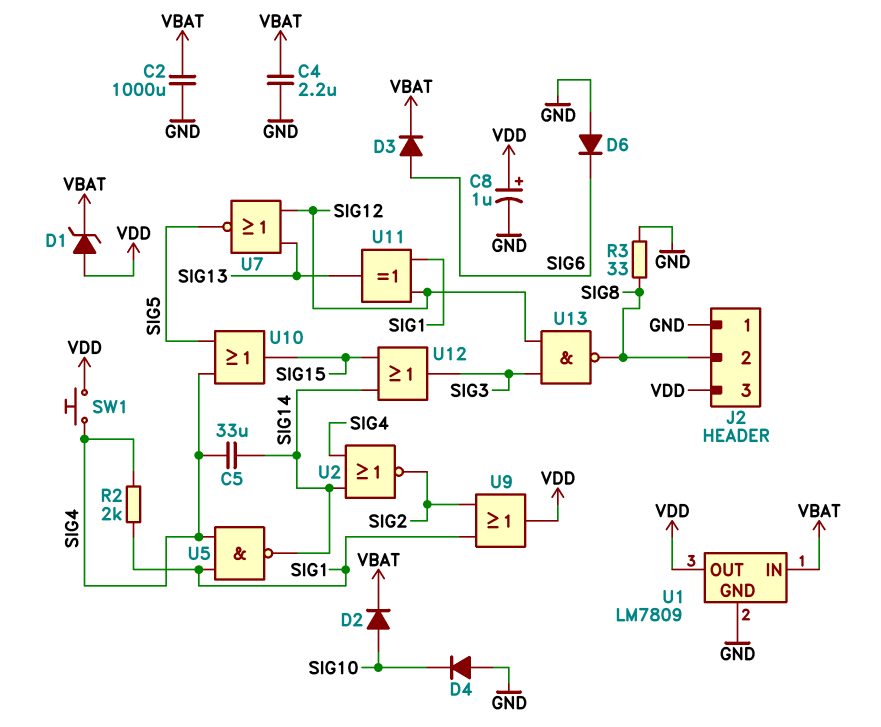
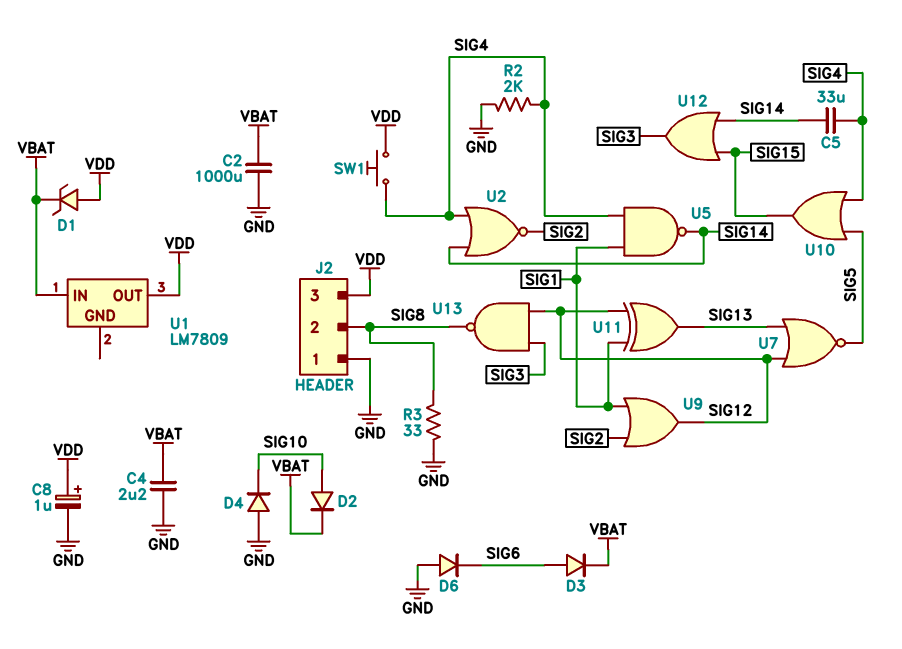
R2: 2k (SIG1, SIG4) -> 2k (GND, SIG4)
U1 pin GND: GND -> none
U9: OR (in SIG1, in SIG2, out VDD) -> OR (in SIG1, in SIG2, out SIG12)

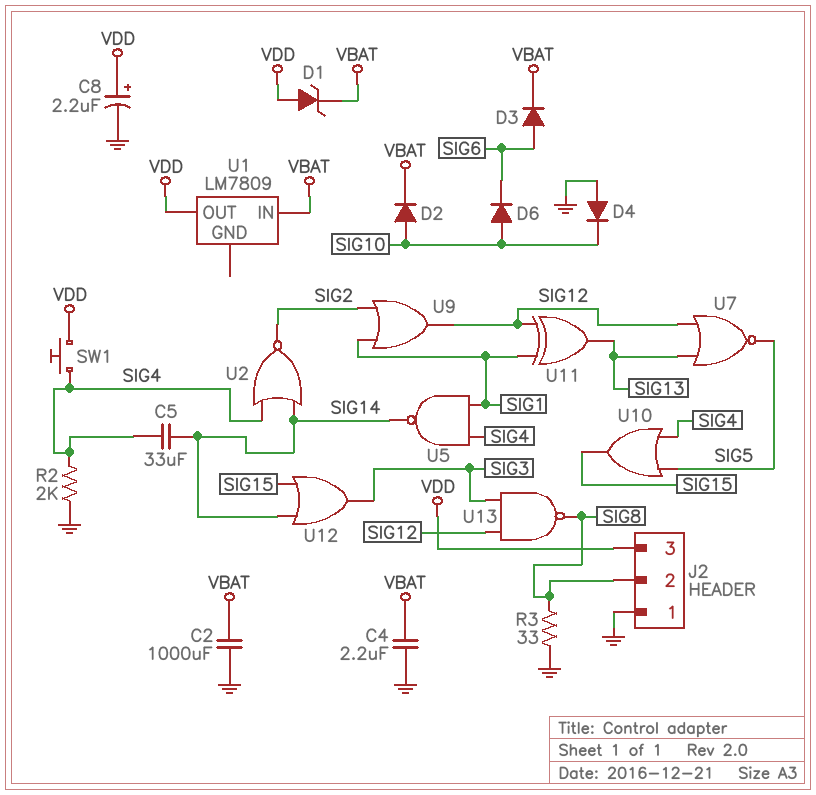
C8: 1uF (plus VDD, minus GND) -> 2.2uF (plus VDD, minus GND)
D6: diode (A GND, K SIG6) -> diode (A SIG10, K SIG6)

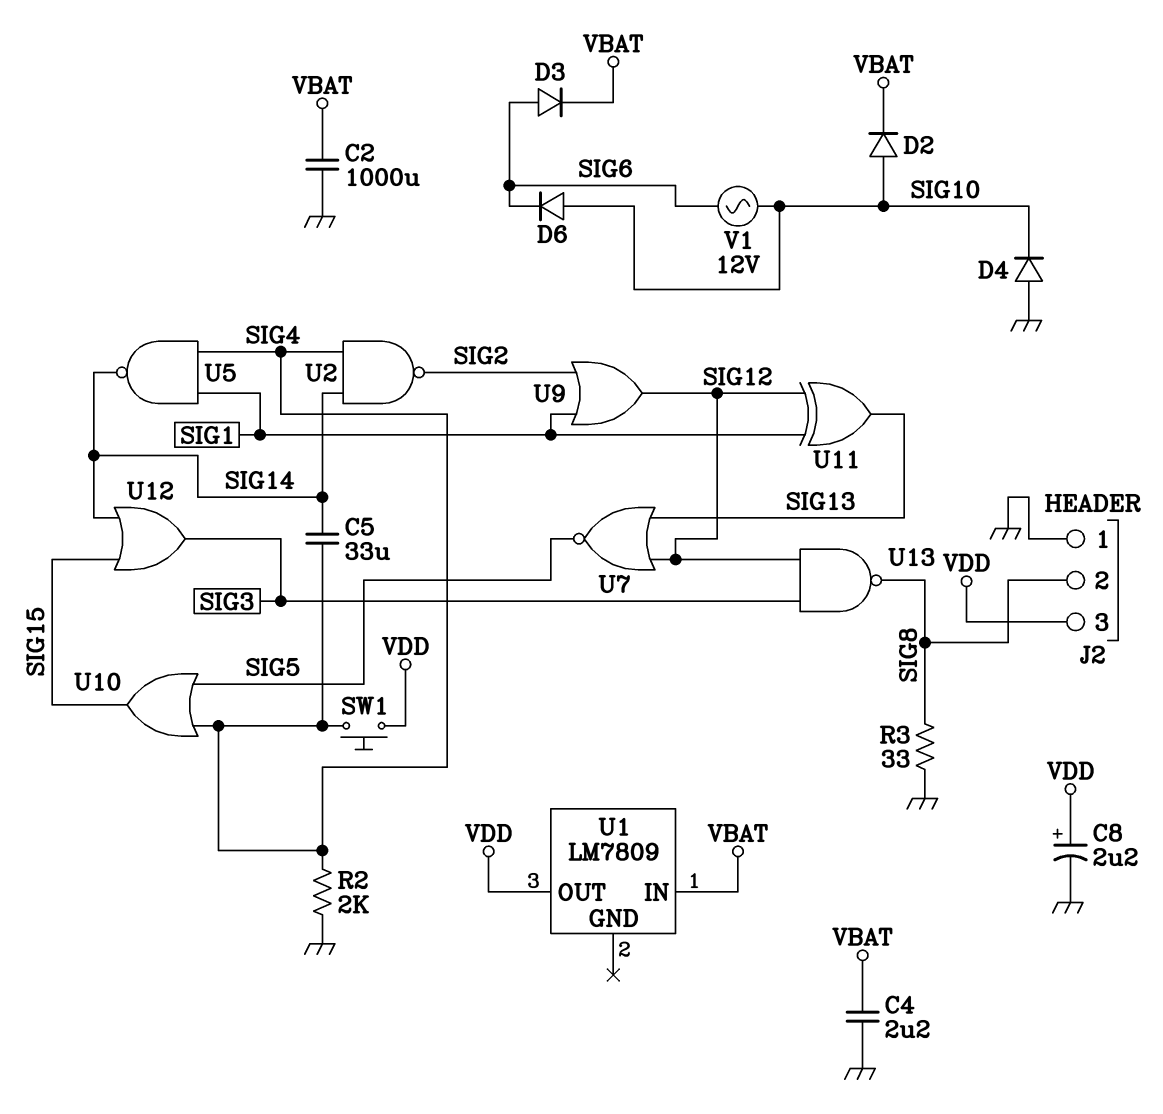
D1: zener (A VDD, K VBAT) -> none
U2: NOR (in SIG4, in SIG14, out SIG2) -> NAND (in SIG4, in SIG14, out SIG2)
V1: none -> AC 12V (SIG6, SIG10)

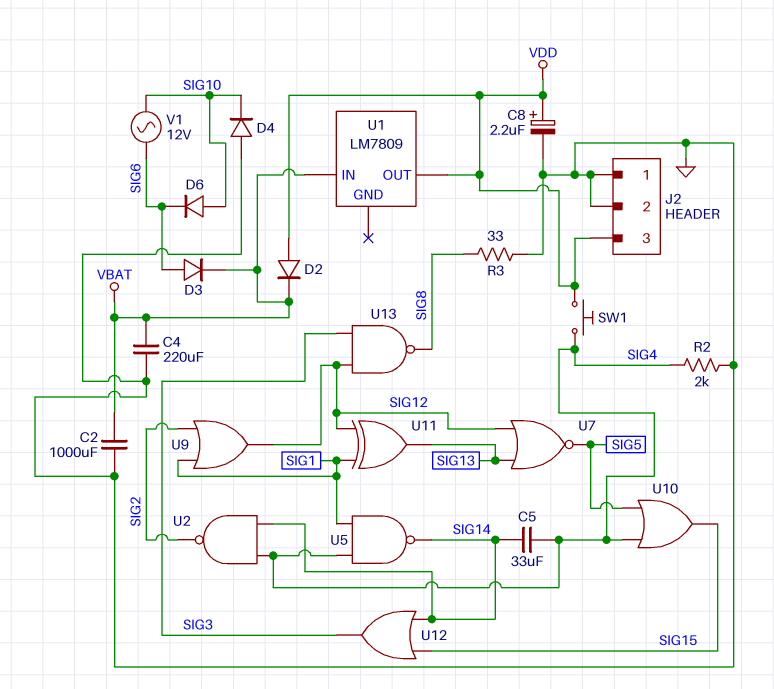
C4: 2.2uF (GND, VBAT) -> 220uF (GND, VBAT)
D2: diode (A SIG10, K VBAT) -> diode (A VDD, K VBAT)
J2 pin 2: SIG8 -> GND

